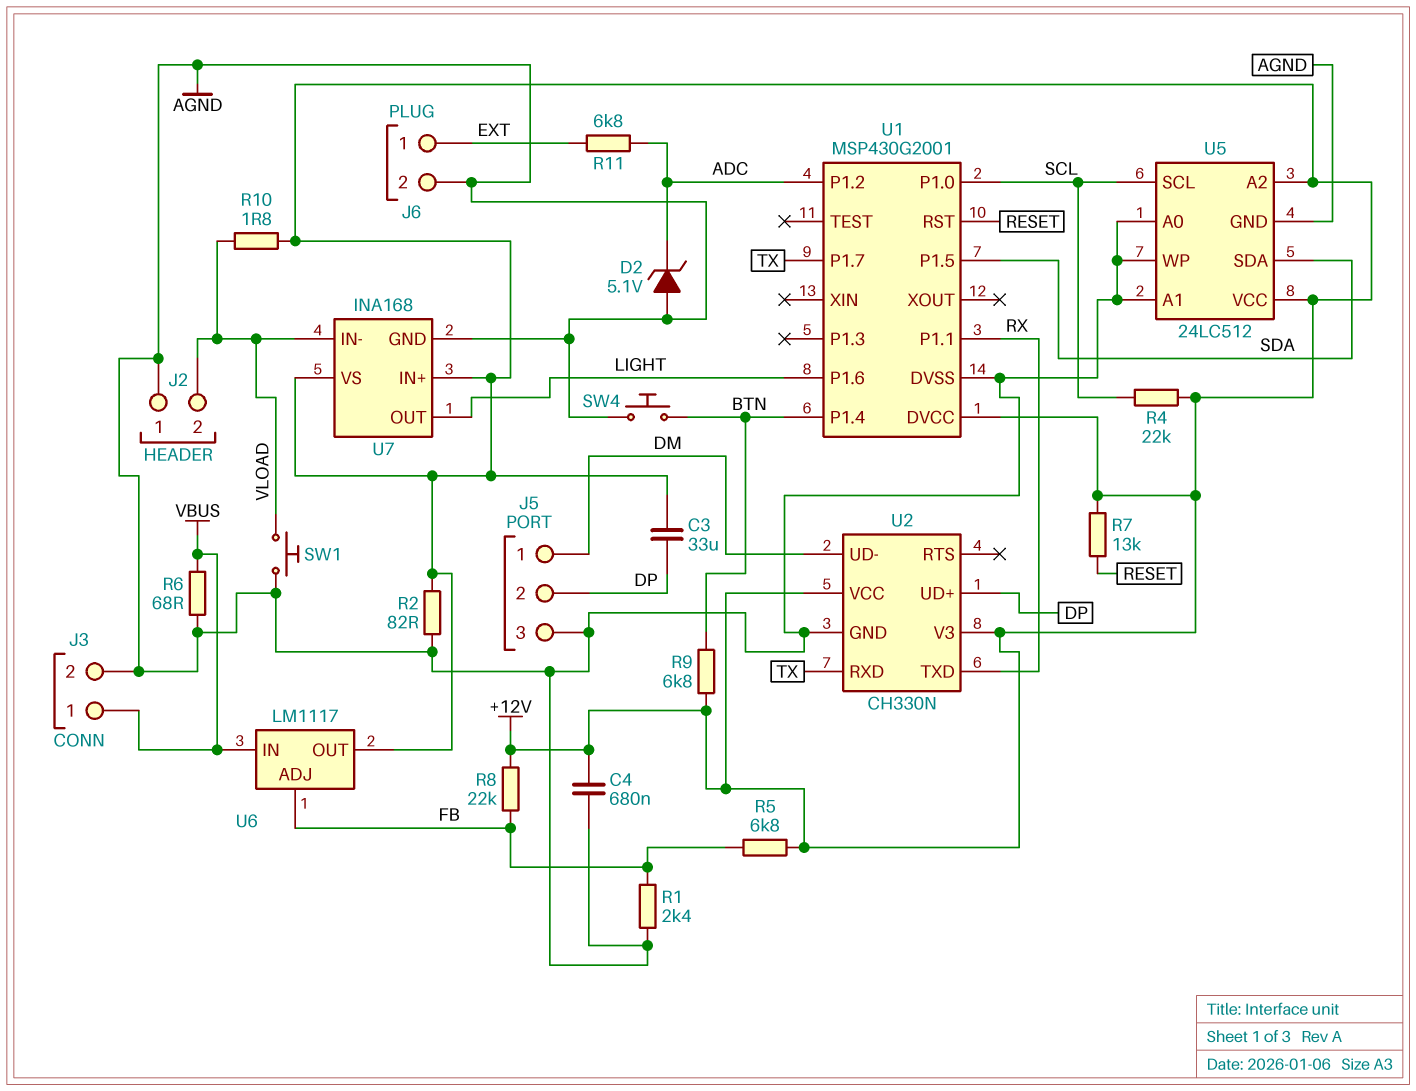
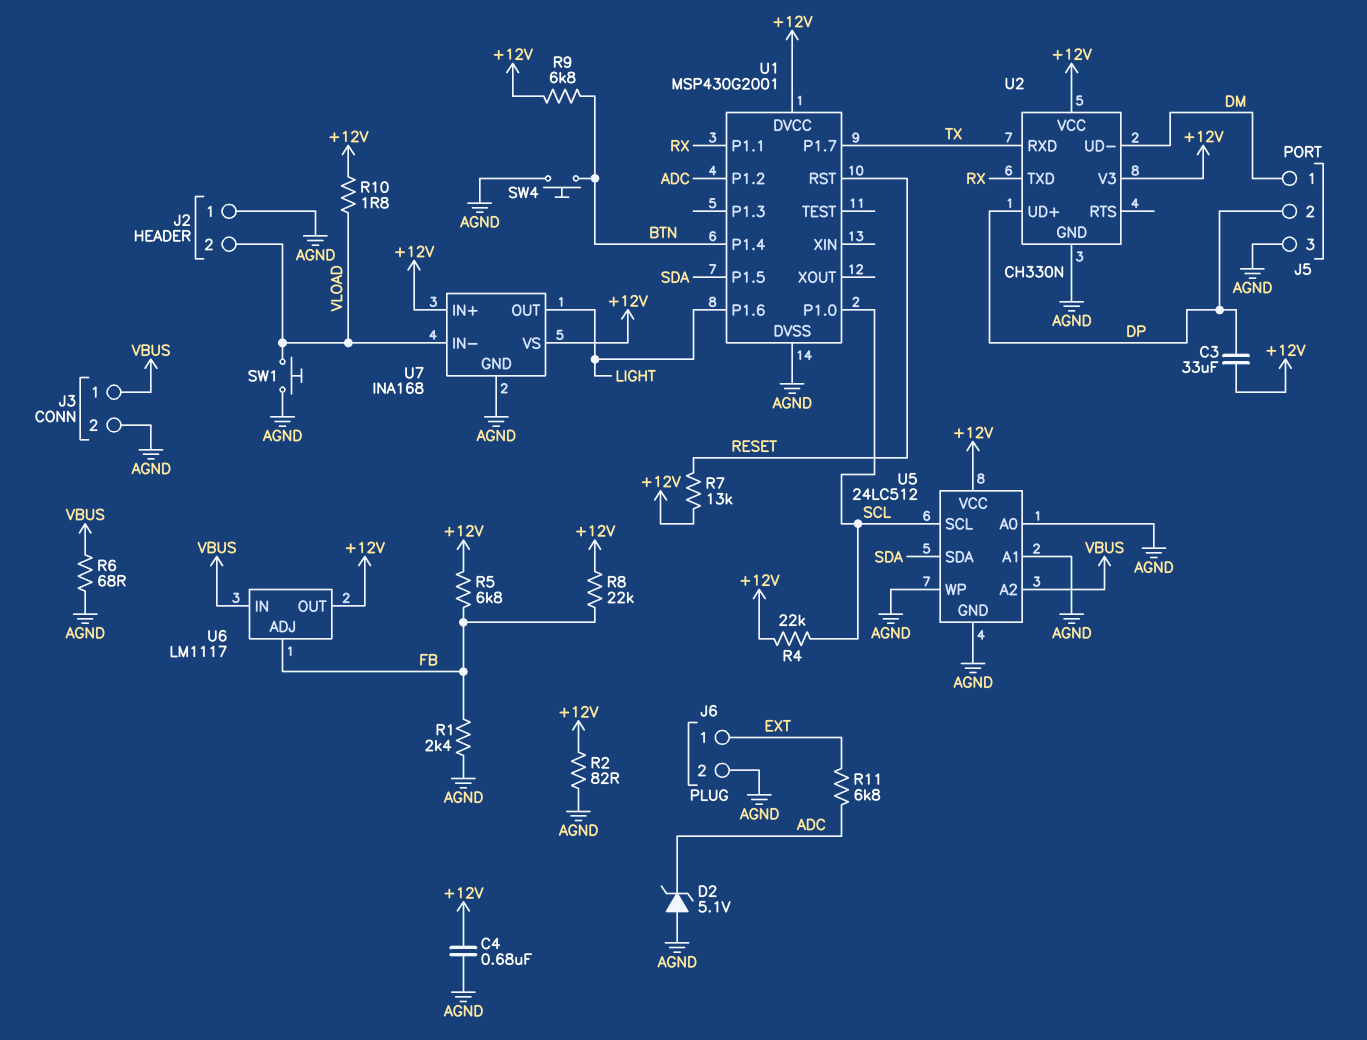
U5 pin A2: +12V -> VBUS

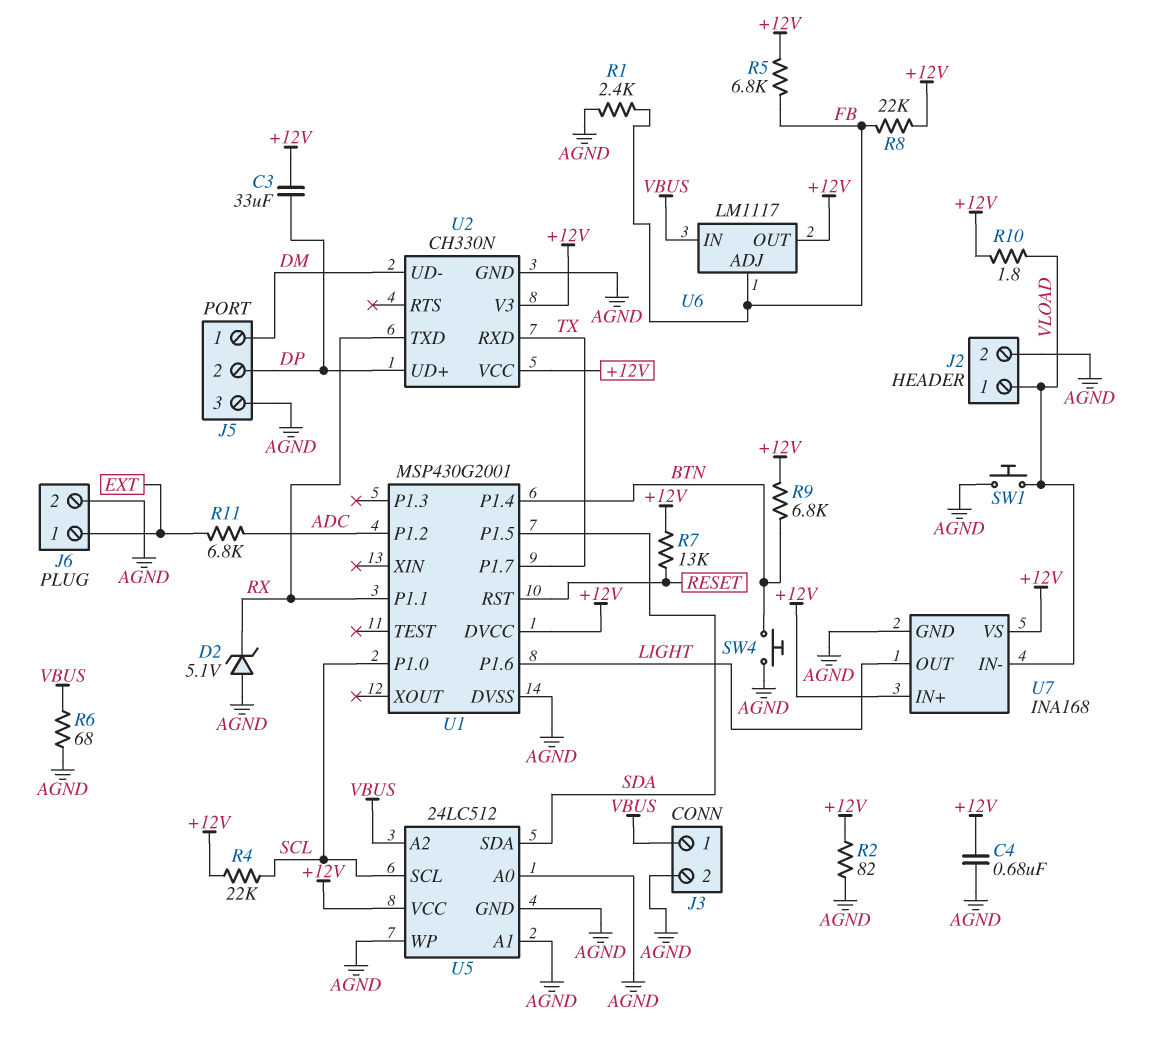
D2: zener 5.1V (A AGND, K ADC) -> zener 5.1V (A AGND, K RX)
J2 pin 1: AGND -> VLOAD
J2 pin 2: VLOAD -> AGND

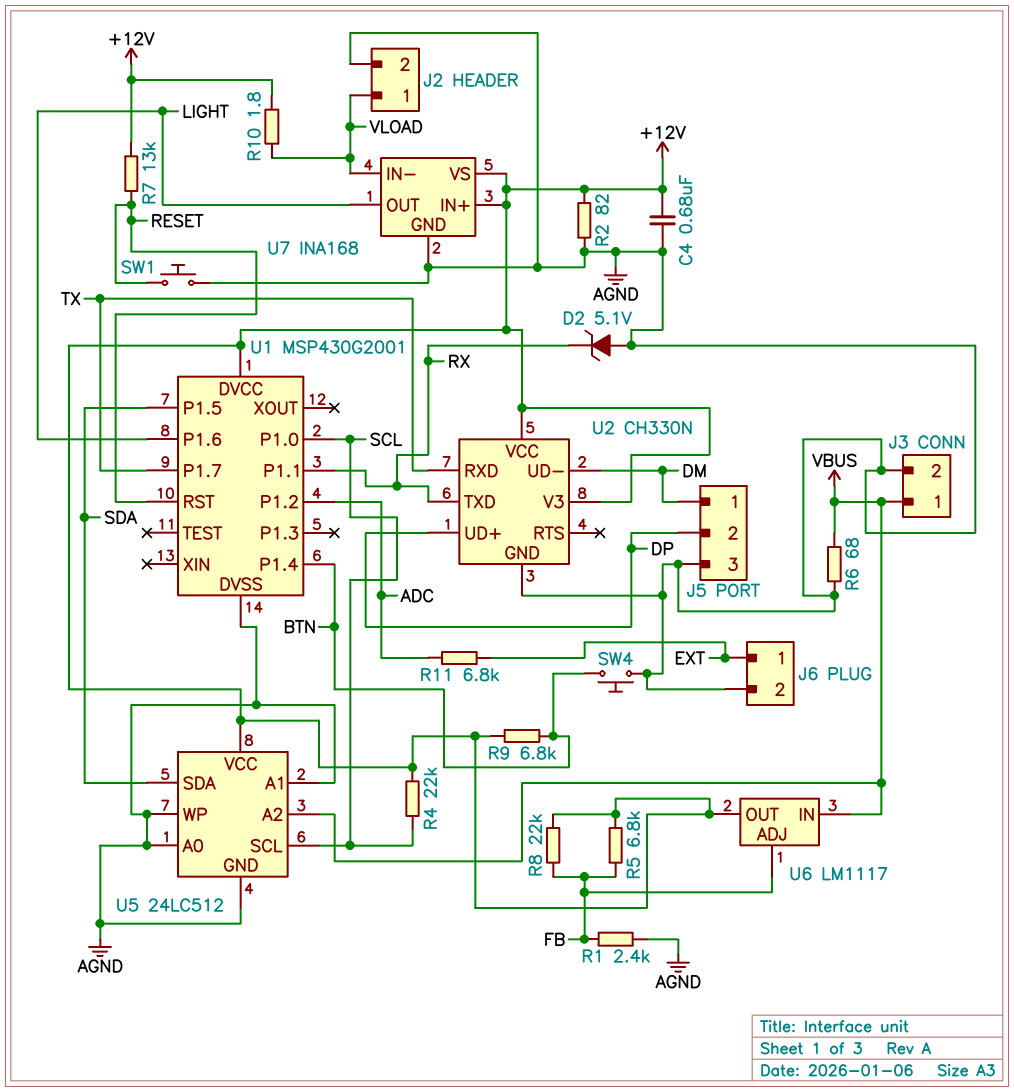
C3: 33uF (+12V, DP) -> none
SW1: button (AGND, VLOAD) -> button (AGND, RESET)

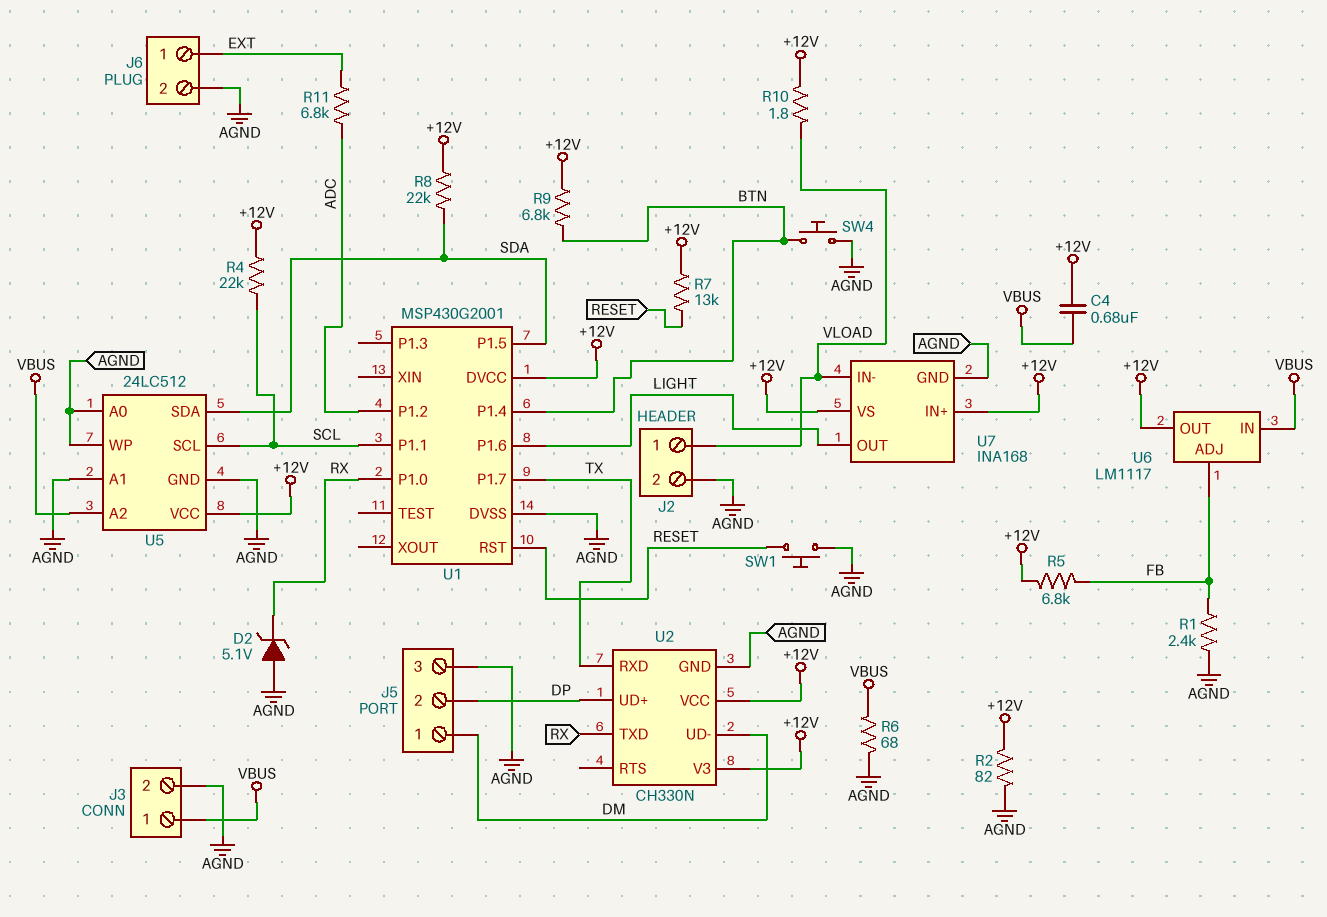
C4: 680nF (+12V, AGND) -> 680nF (+12V, VBUS)
R8: 22k (+12V, FB) -> 22k (+12V, SDA)
U1 pin P1.0: SCL -> RX
U1 pin P1.1: RX -> SCL

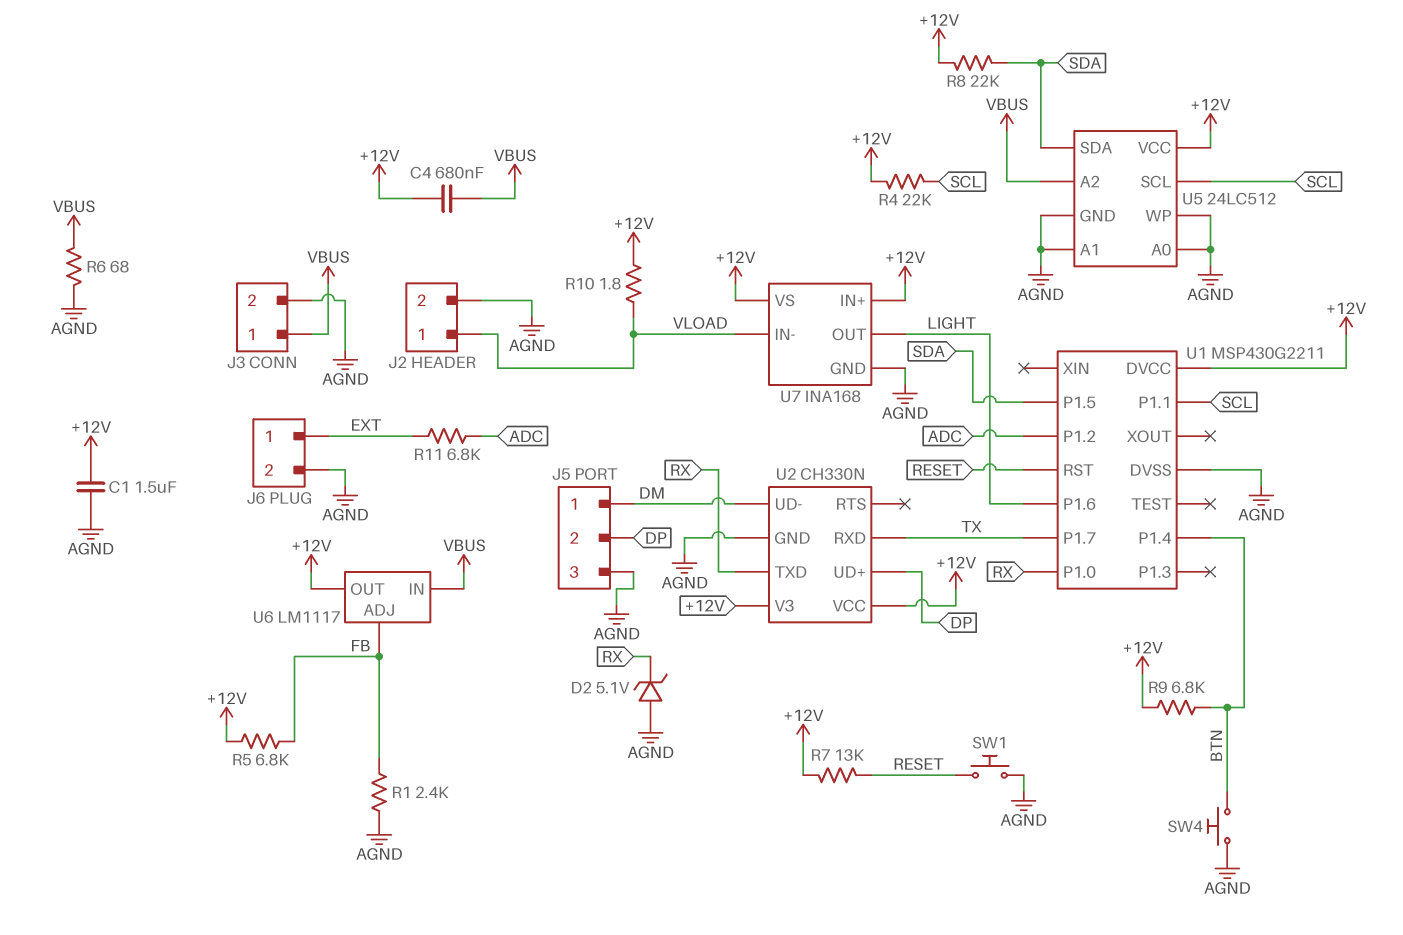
C1: none -> 1.5uF (+12V, AGND)
R2: 82 (+12V, AGND) -> none
U1: MSP430G2001 -> MSP430G2211

